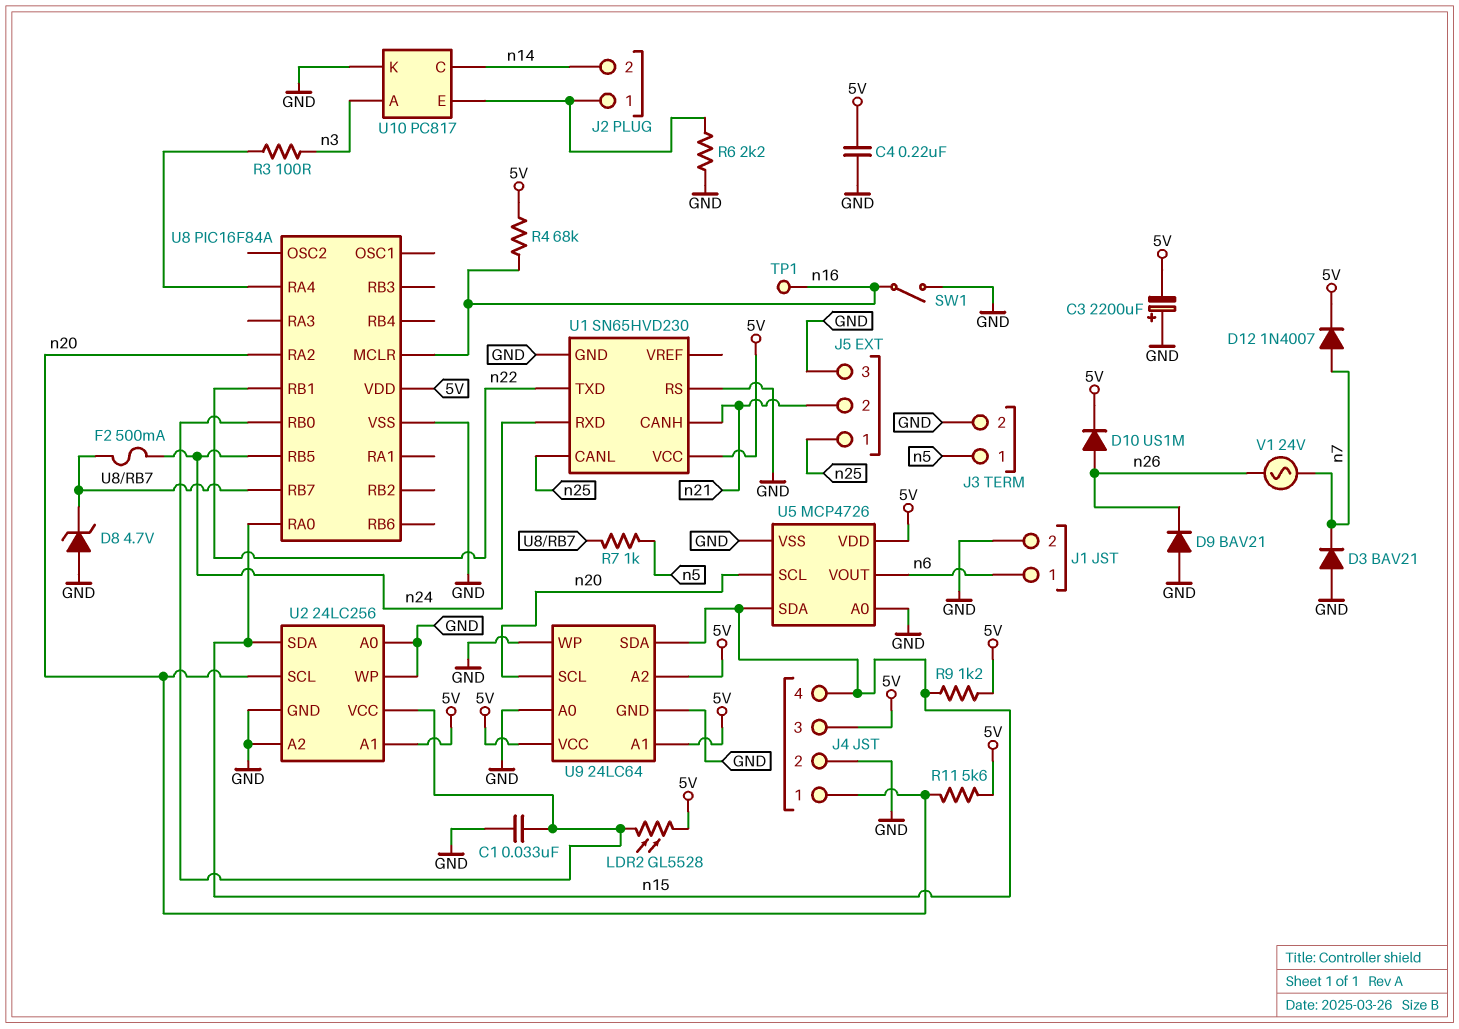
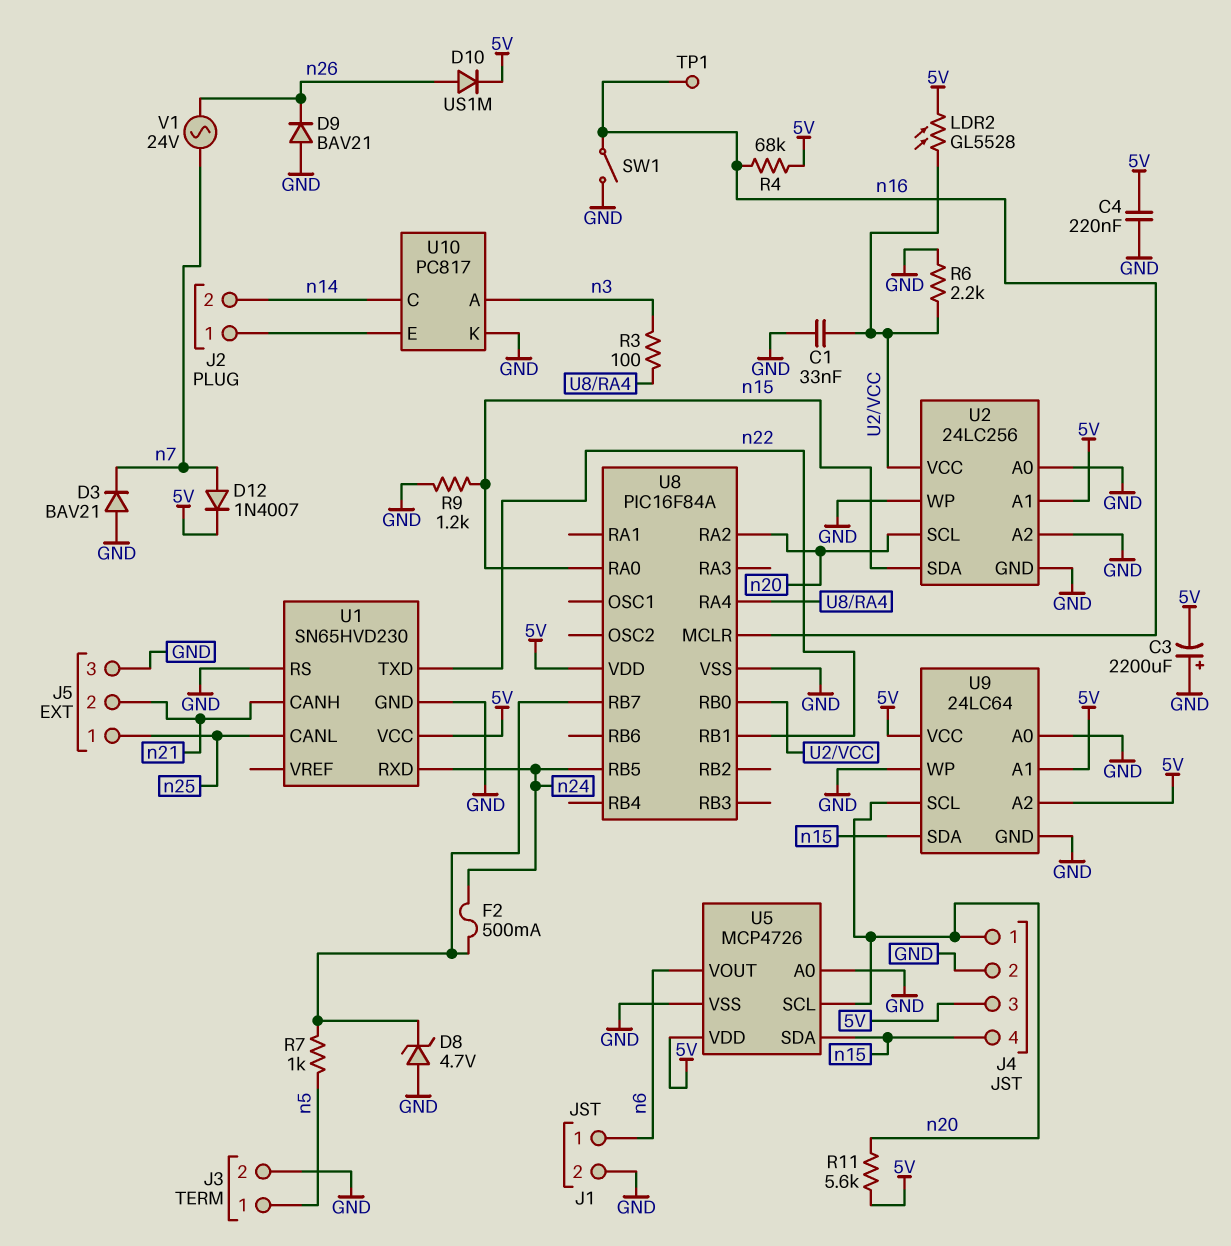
R6: 2.2k (GND, J2/1) -> 2.2k (GND, U2/VCC)
R9: 1.2k (5V, n15) -> 1.2k (GND, n15)

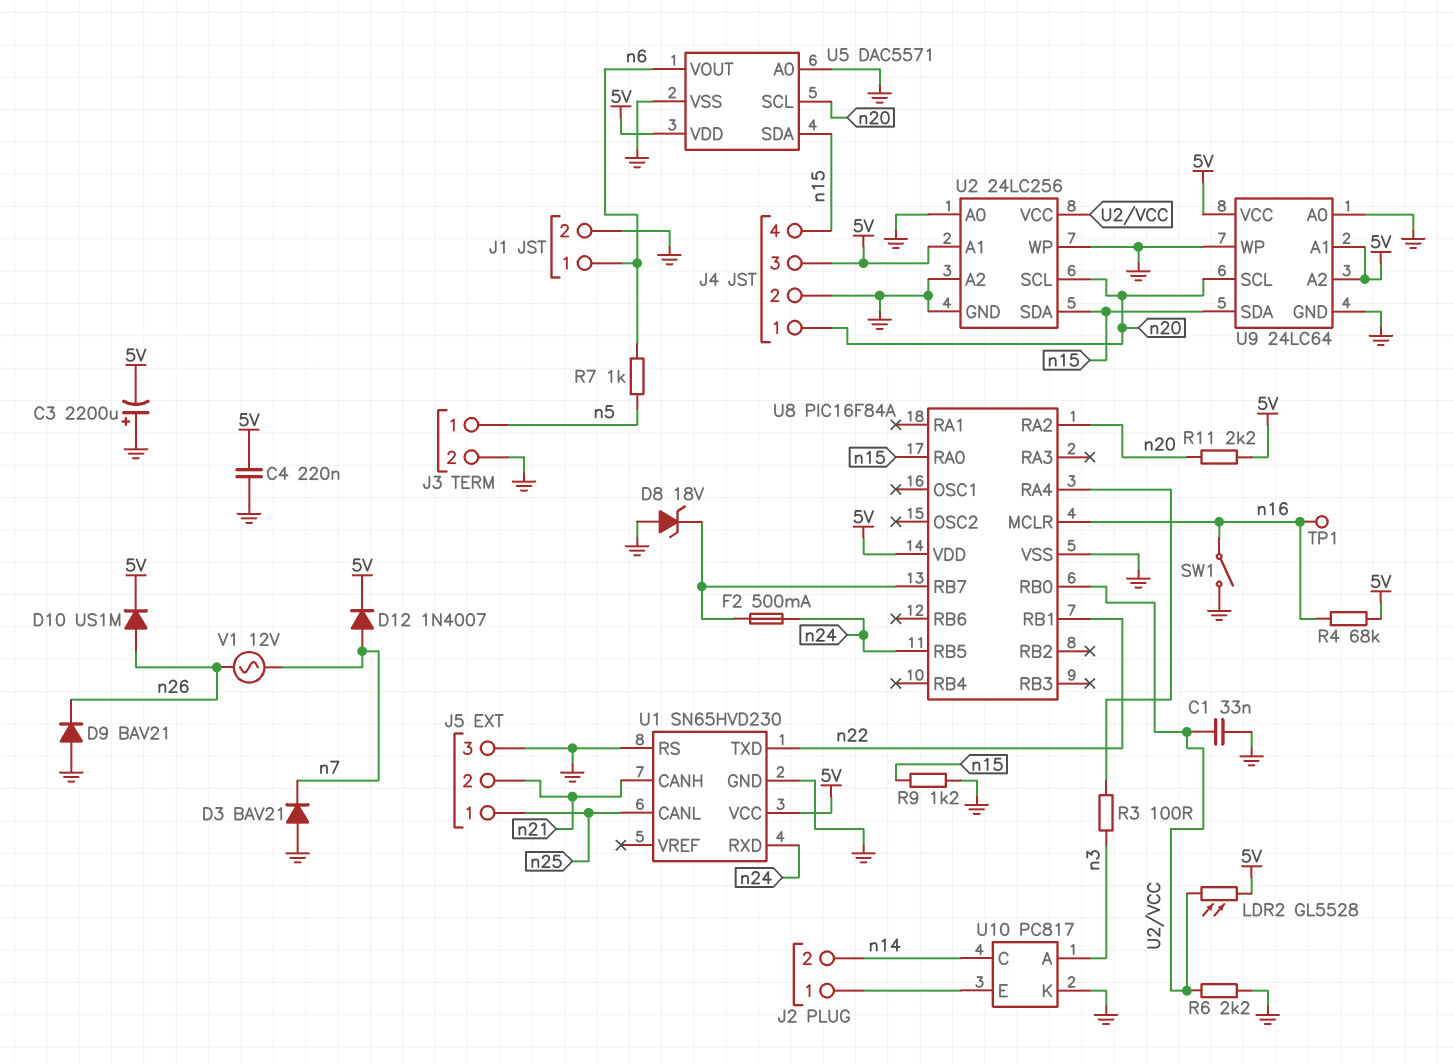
D8: zener 4.7V (A GND, K U8/RB7) -> zener 18V (A GND, K U8/RB7)
R7: 1k (U8/RB7, n5) -> 1k (n5, n6)
R11: 5.6k (5V, n20) -> 2.2k (5V, n20)
U5: MCP4726 -> DAC5571
V1: AC 24V (n7, n26) -> AC 12V (n7, n26)

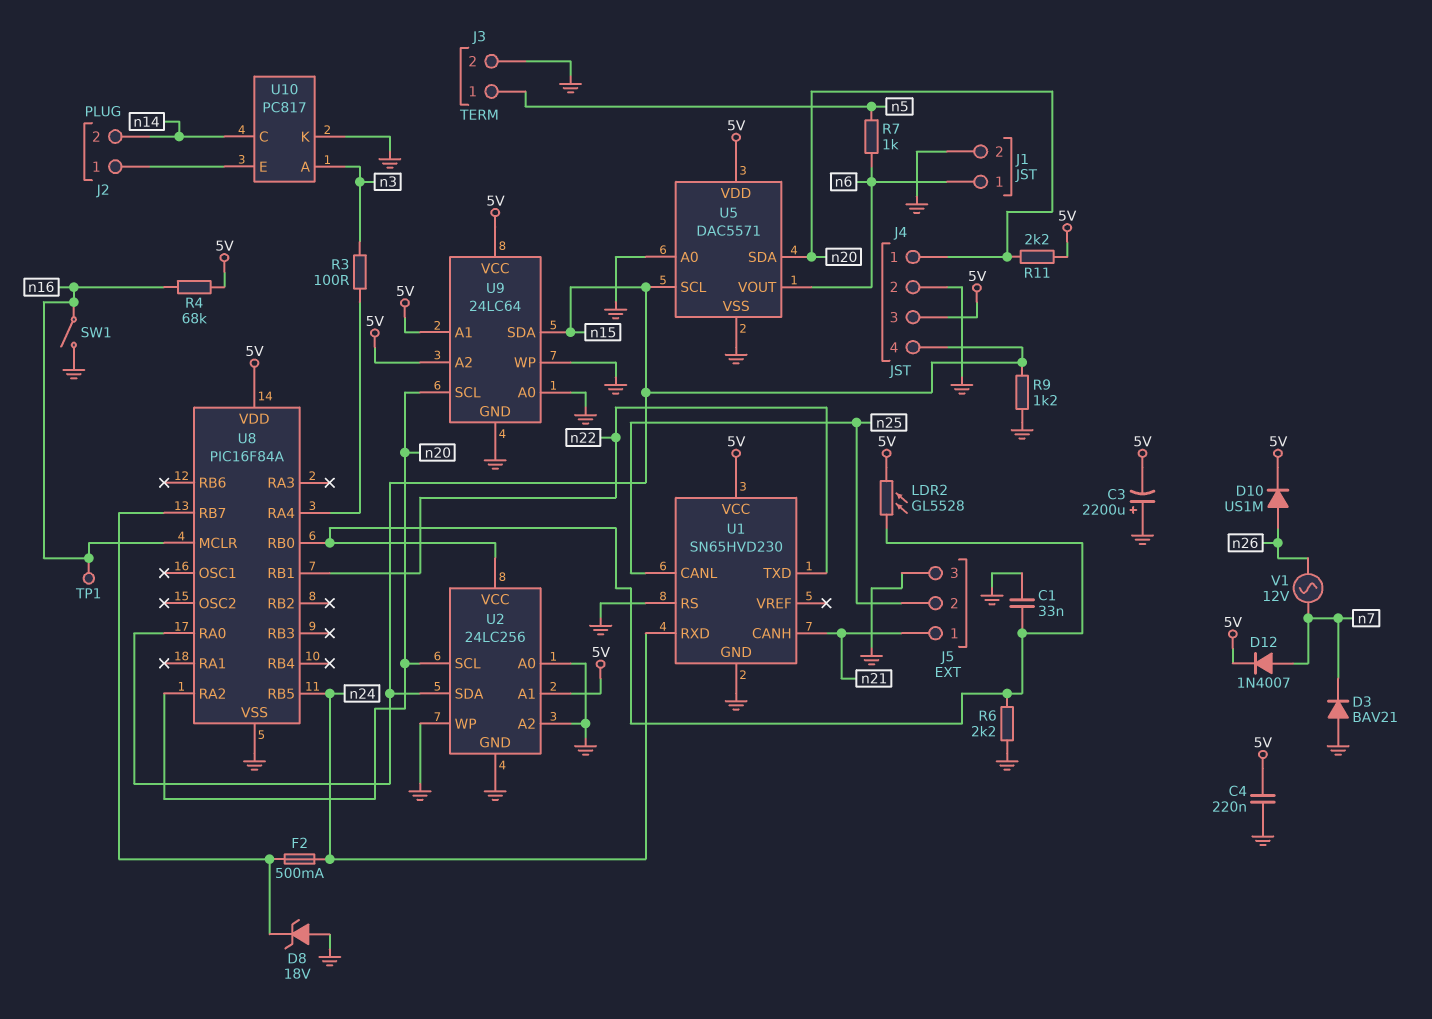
D9: diode BAV21 (A GND, K n26) -> none
J5 pin 1: n25 -> n21
J5 pin 2: n21 -> n25
U5 pin SCL: n20 -> n15
U5 pin SDA: n15 -> n20

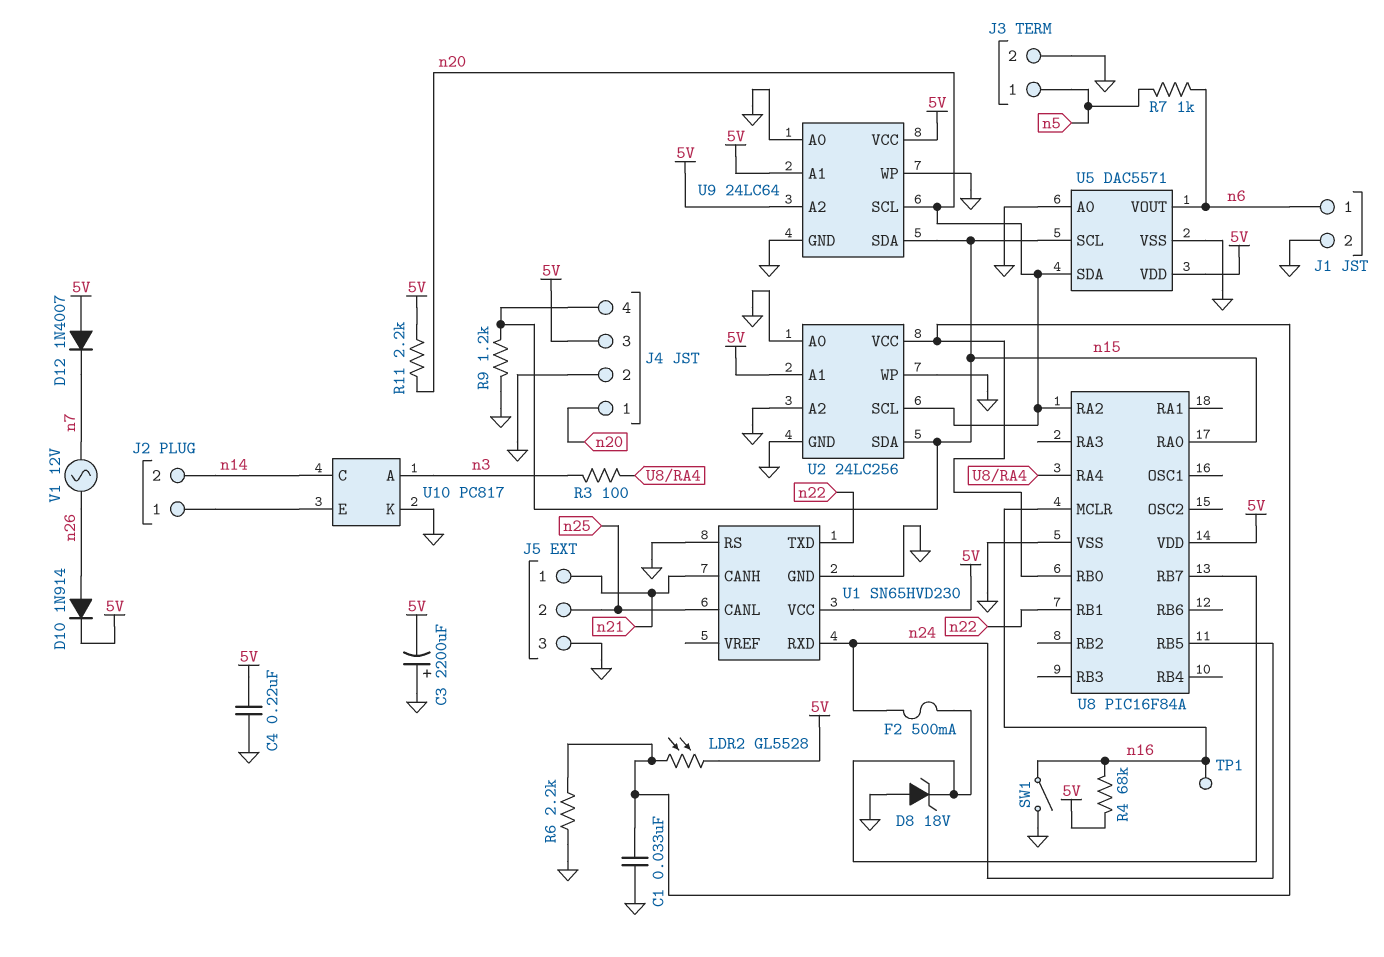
D3: diode BAV21 (A GND, K n7) -> none
D10: diode US1M (A n26, K 5V) -> diode 1N914 (A n26, K 5V)
D12: diode 1N4007 (A n7, K 5V) -> diode 1N4007 (A 5V, K n7)

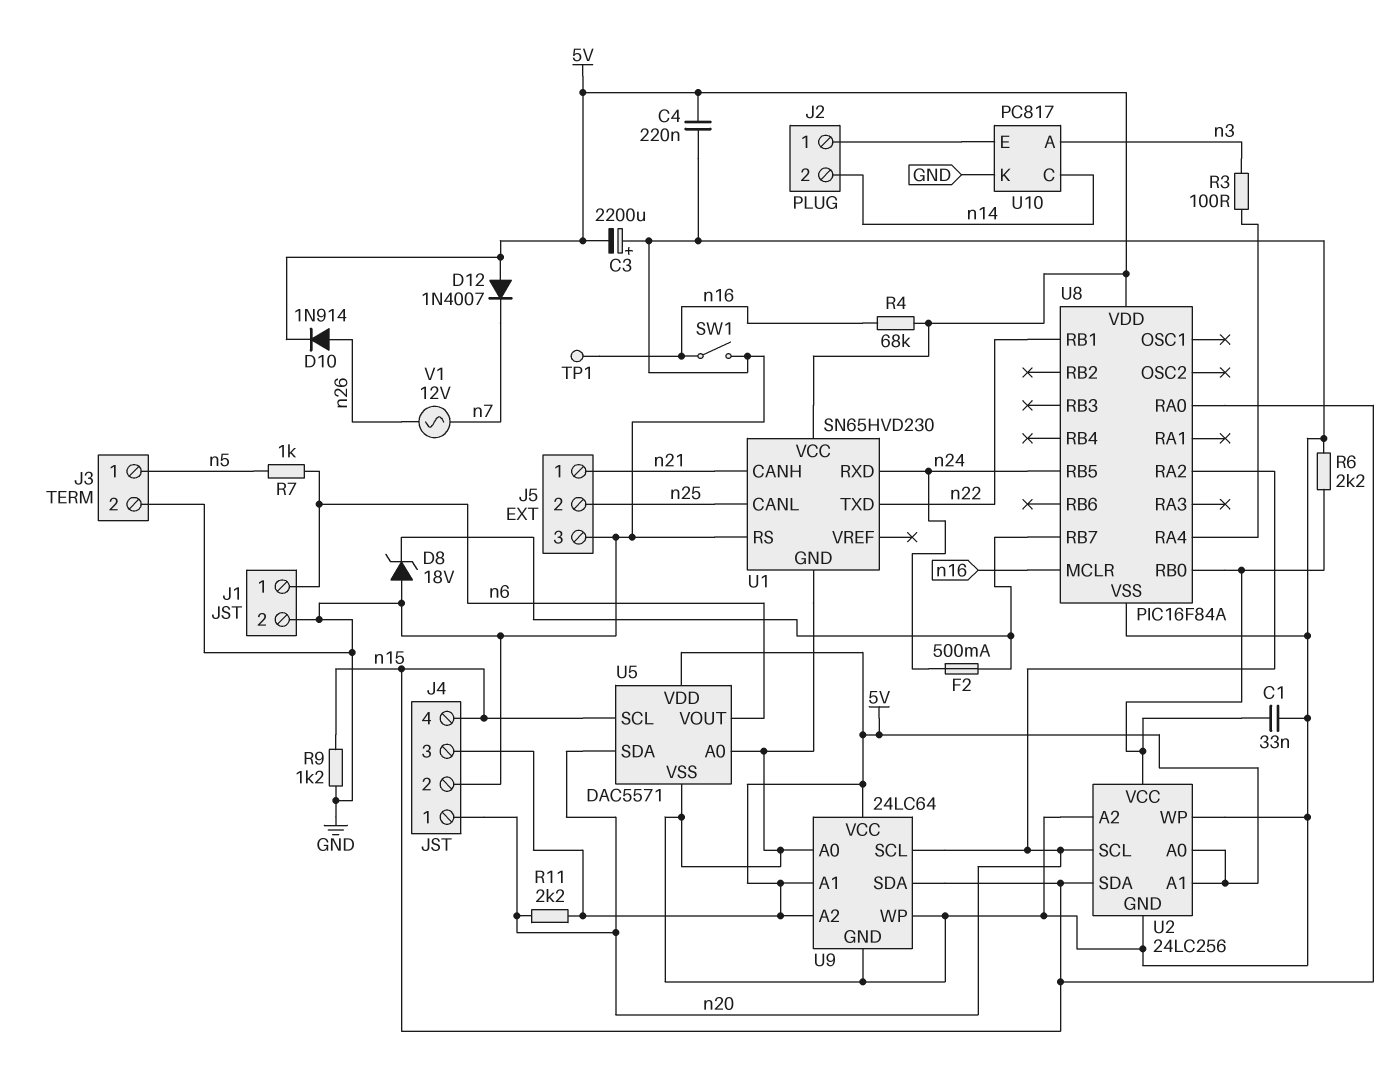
LDR2: GL5528 (5V, U2/VCC) -> none
U2 pin A0: GND -> 5V

